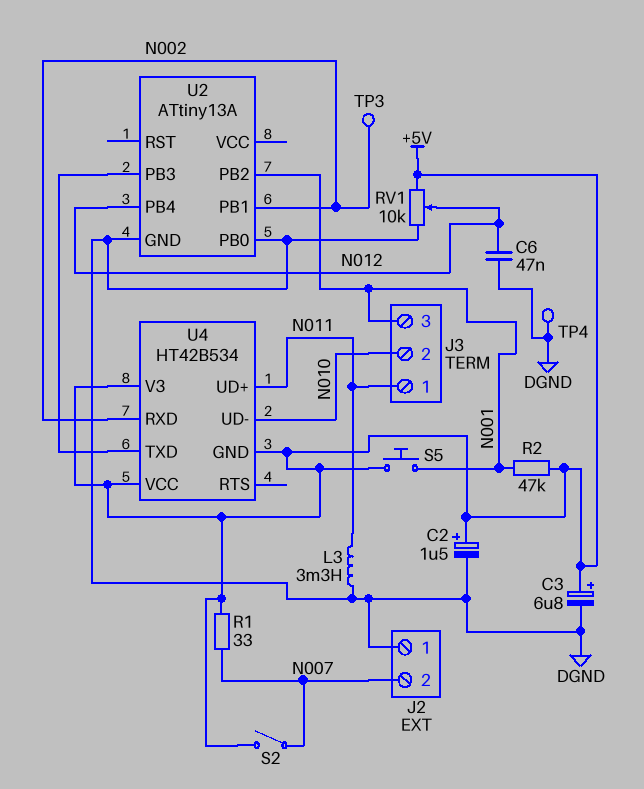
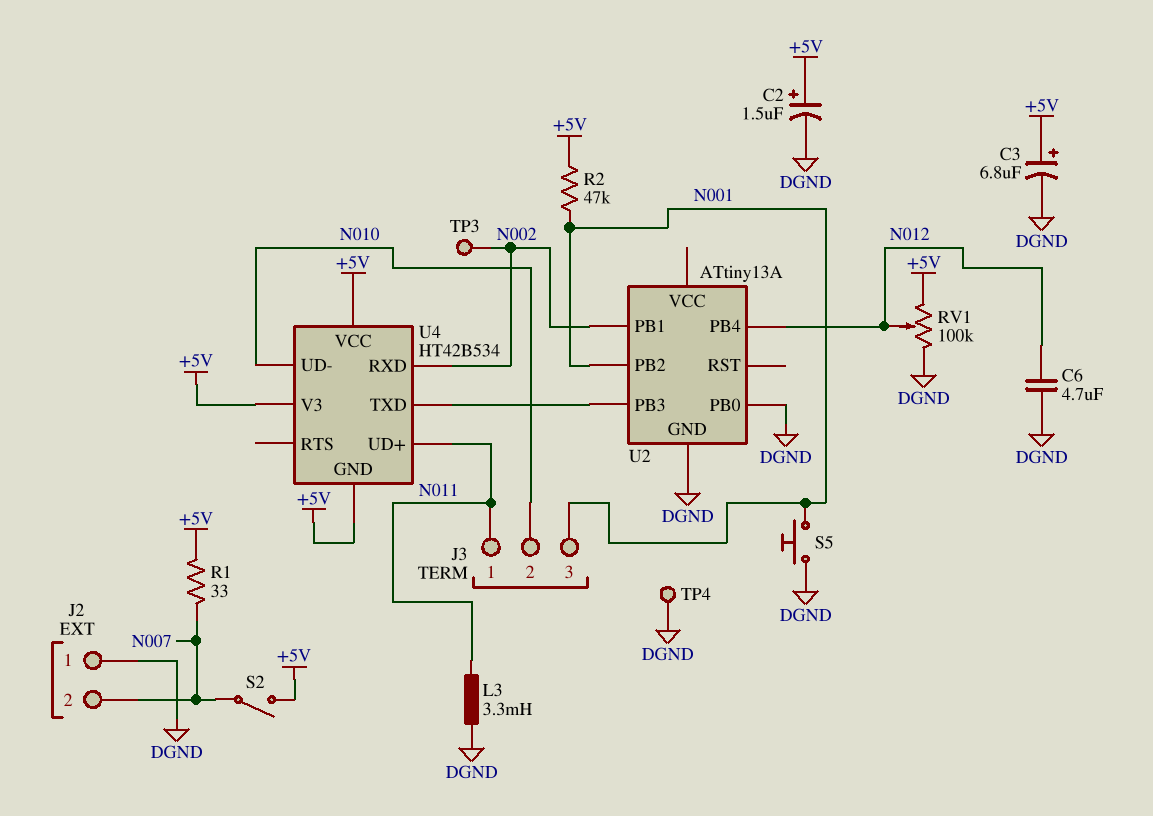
C6: 47nF (DGND, N012) -> 4.7uF (DGND, N012)
RV1: 10k (+5V, DGND, wiper N012) -> 100k (+5V, DGND, wiper N012)
S5: button (+5V, N001) -> button (DGND, N001)

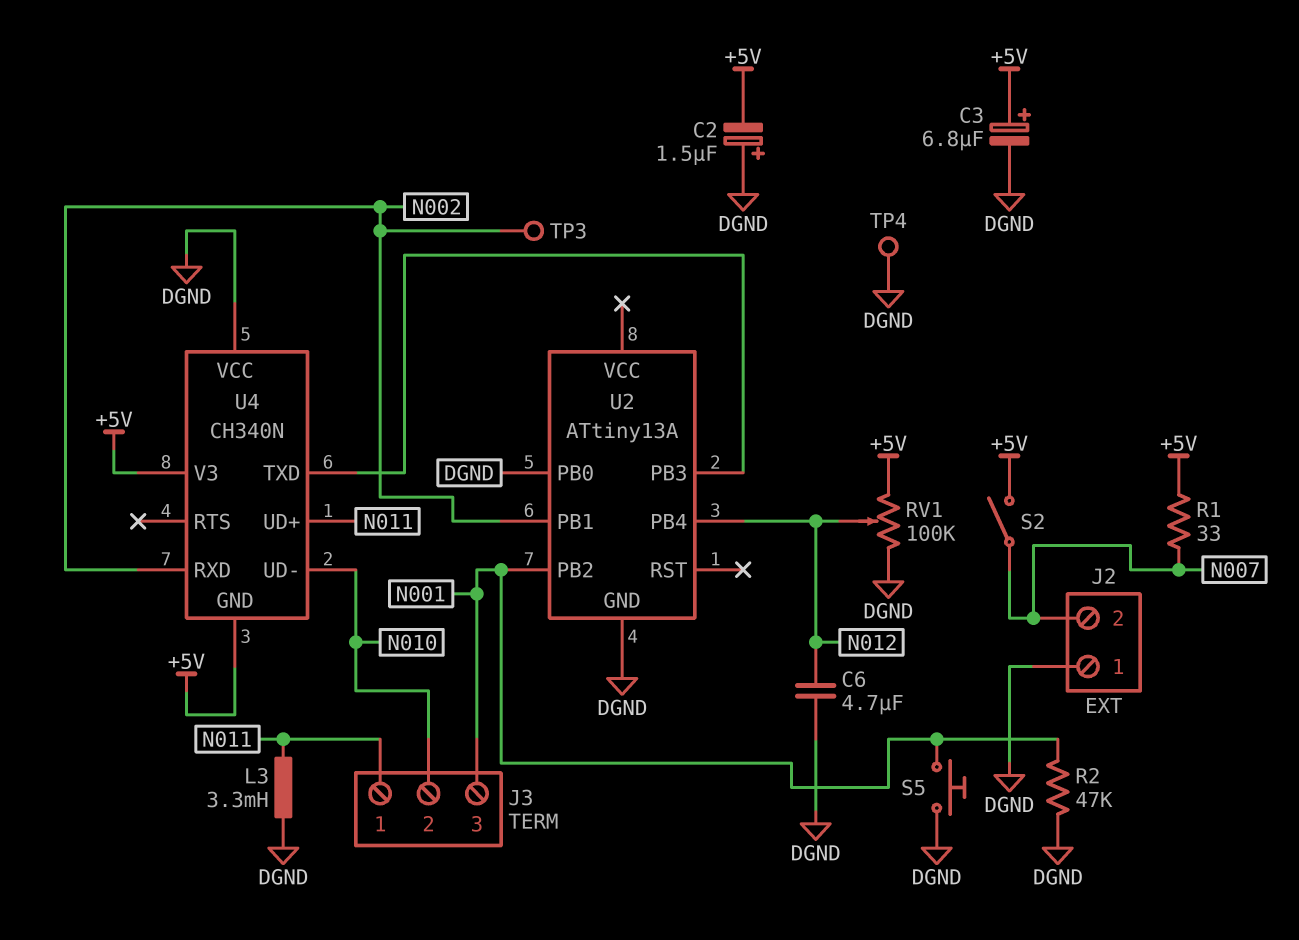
C2: 1.5uF (plus +5V, minus DGND) -> 1.5uF (plus DGND, minus +5V)
R2: 47k (+5V, N001) -> 47k (DGND, N001)
U4: HT42B534 -> CH340N
U4 pin VCC: +5V -> DGND

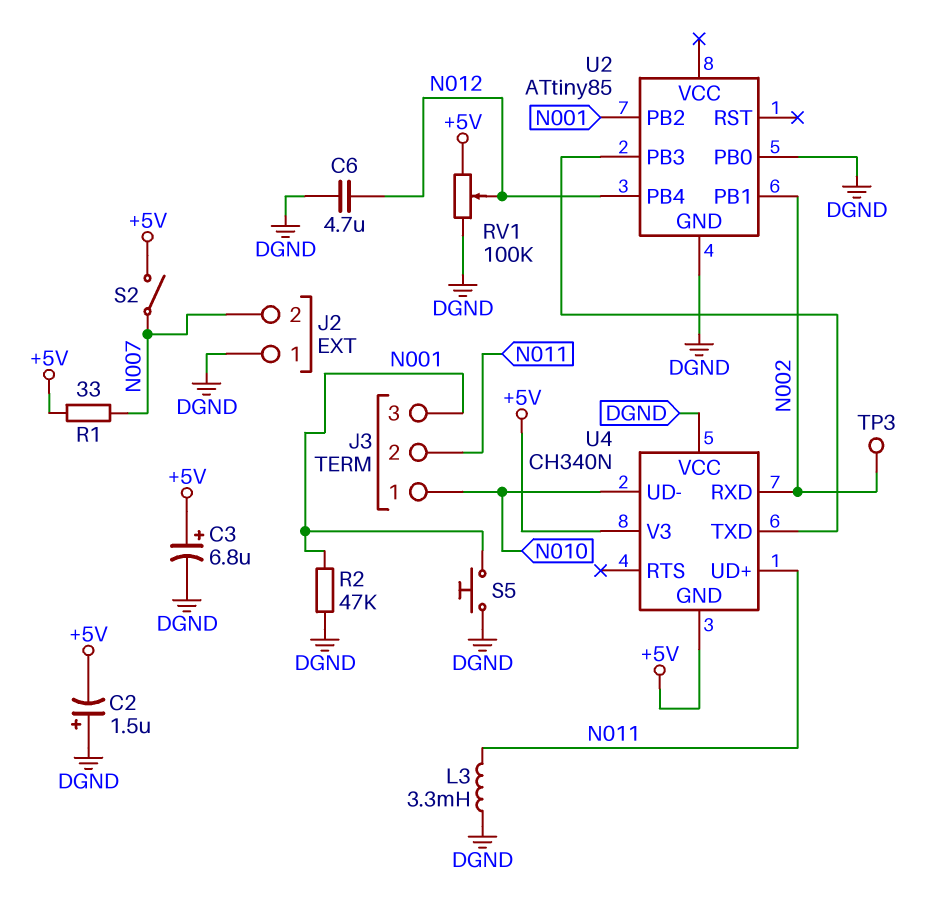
J3 pin 1: N011 -> N010
J3 pin 2: N010 -> N011
TP4: test point (DGND) -> none
U2: ATtiny13A -> ATtiny85

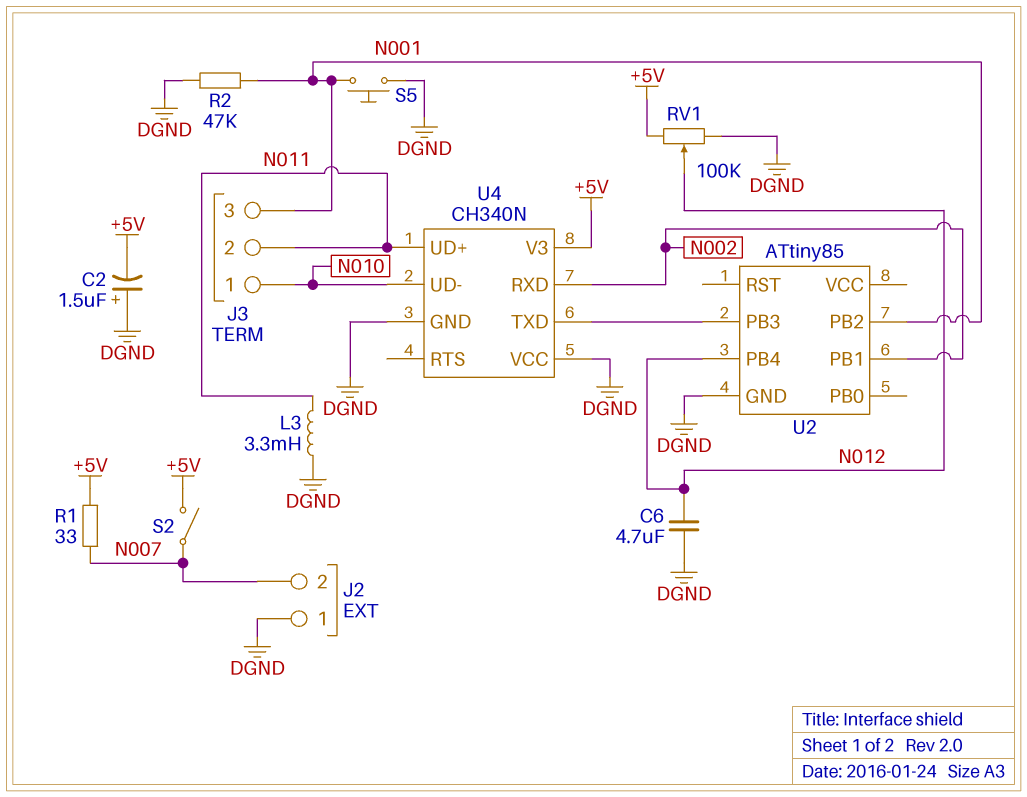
C3: 6.8uF (plus +5V, minus DGND) -> none
TP3: test point (N002) -> none
U2 pin PB0: DGND -> none
U4 pin GND: +5V -> DGND

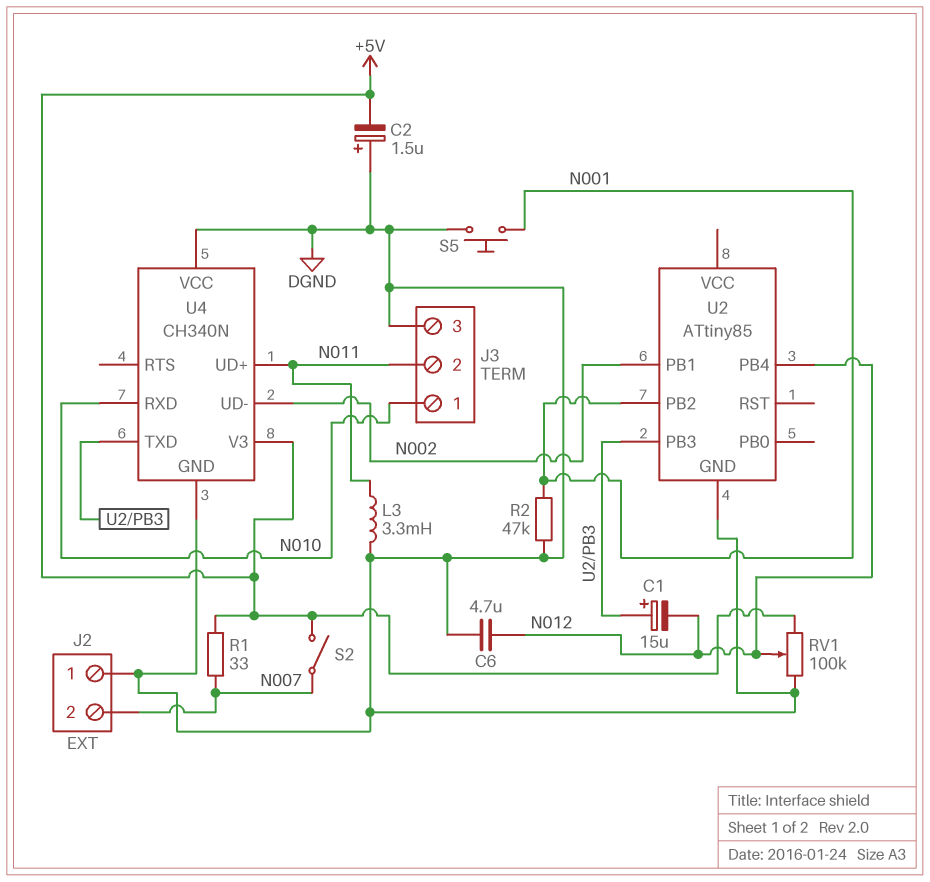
C1: none -> 15uF (plus U2/PB3, minus N012)
J3 pin 3: N001 -> DGND
U4 pin RXD: N002 -> N010
U4 pin UD-: N010 -> N002

